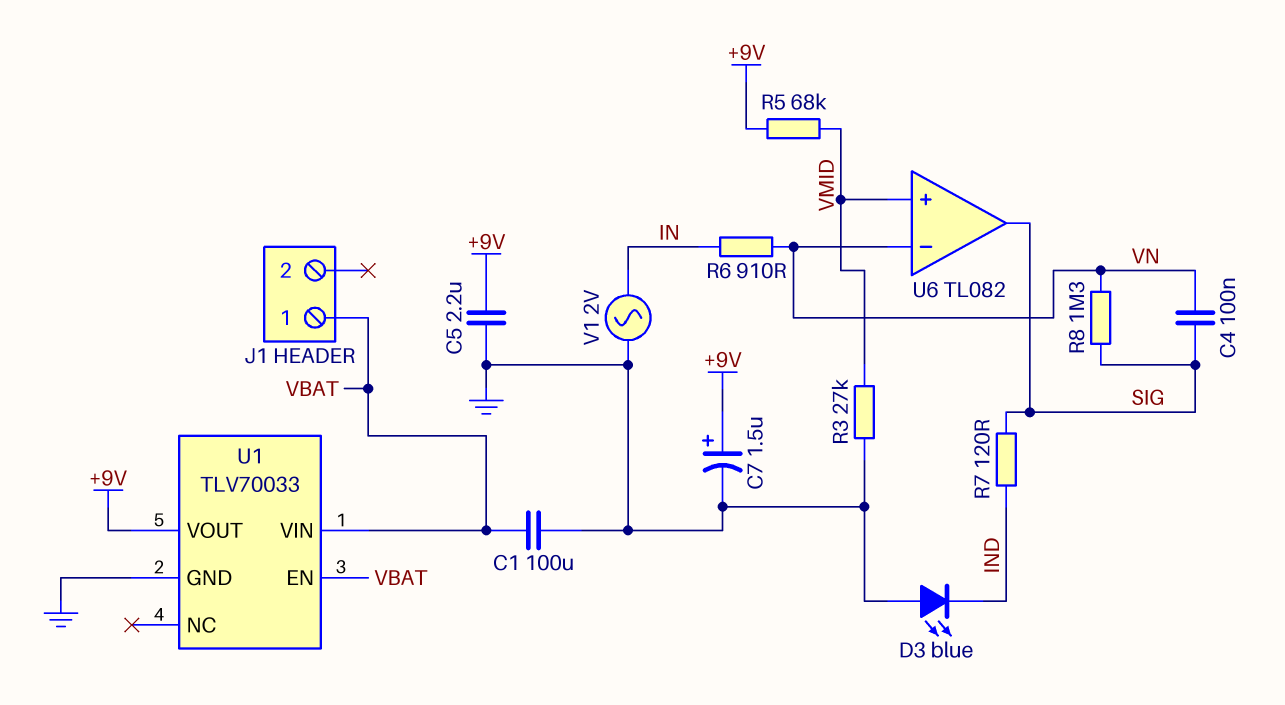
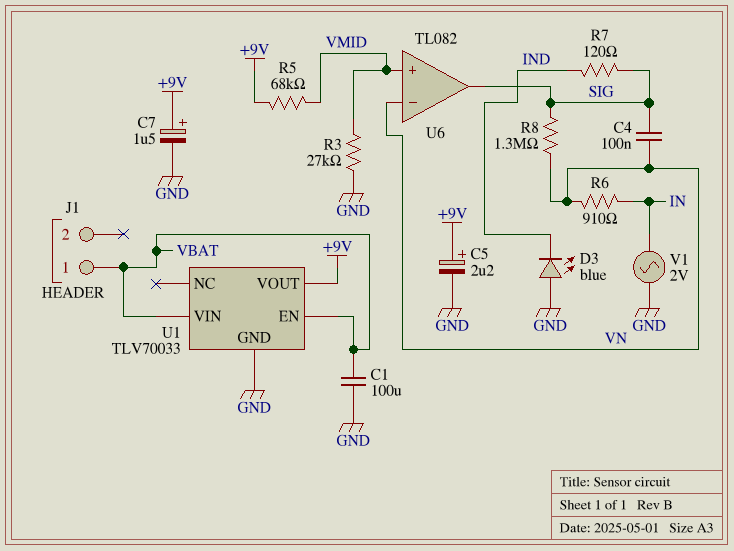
C5: 2.2uF (+9V, GND) -> 2.2uF (plus +9V, minus GND)

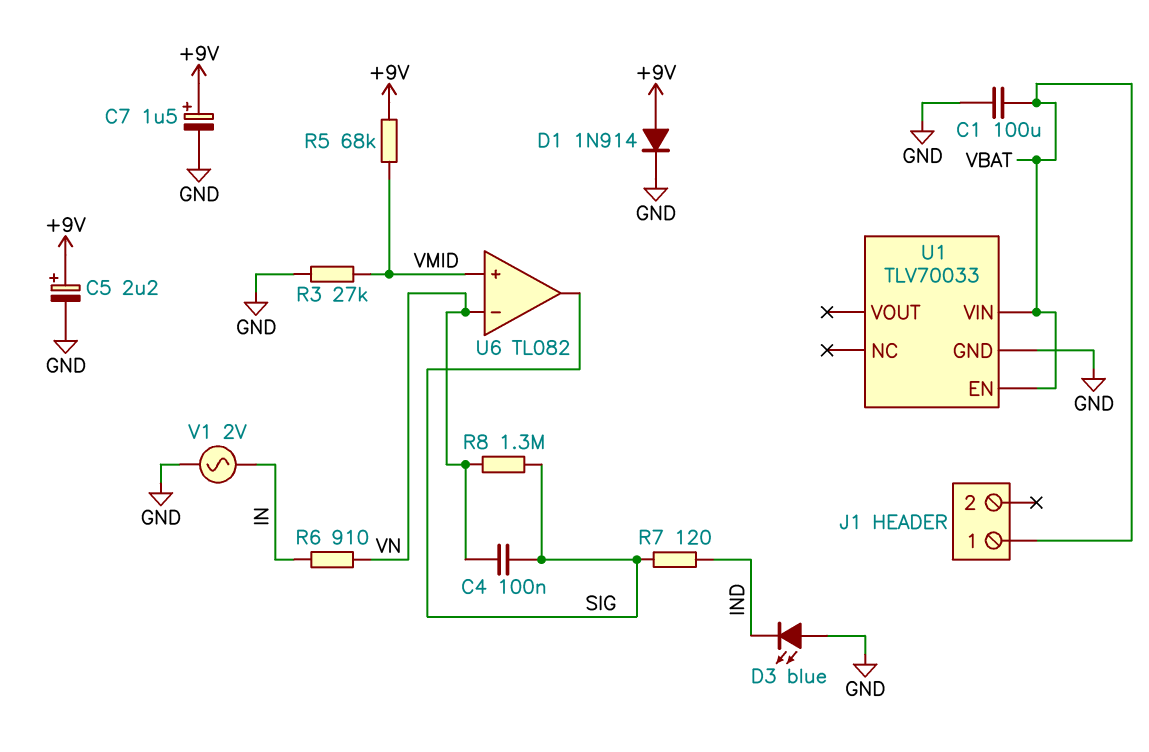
D1: none -> diode 1N914 (A +9V, K GND)
U1 pin VOUT: +9V -> none

